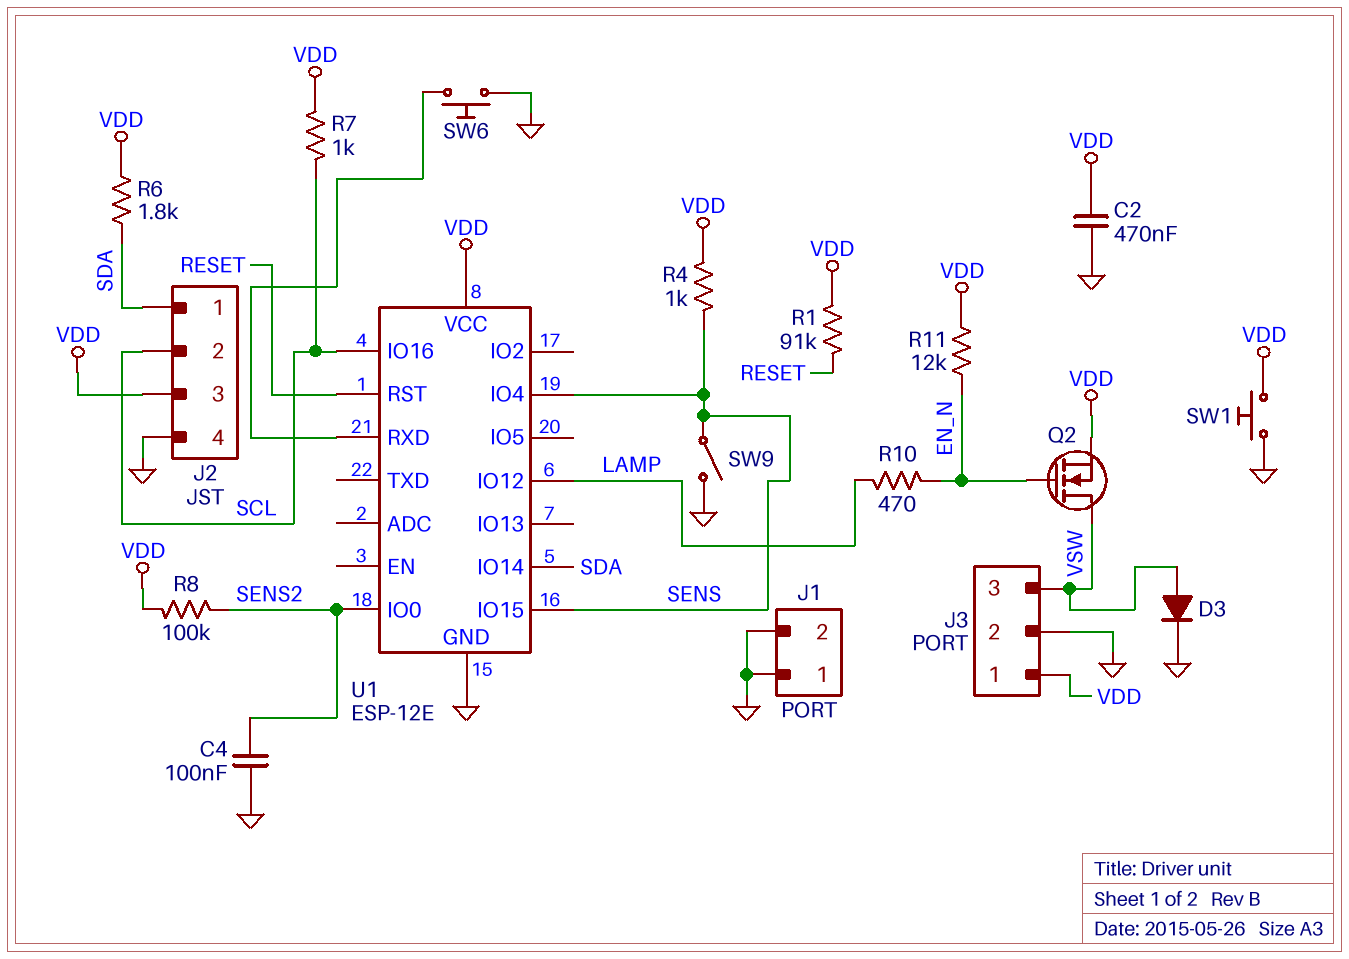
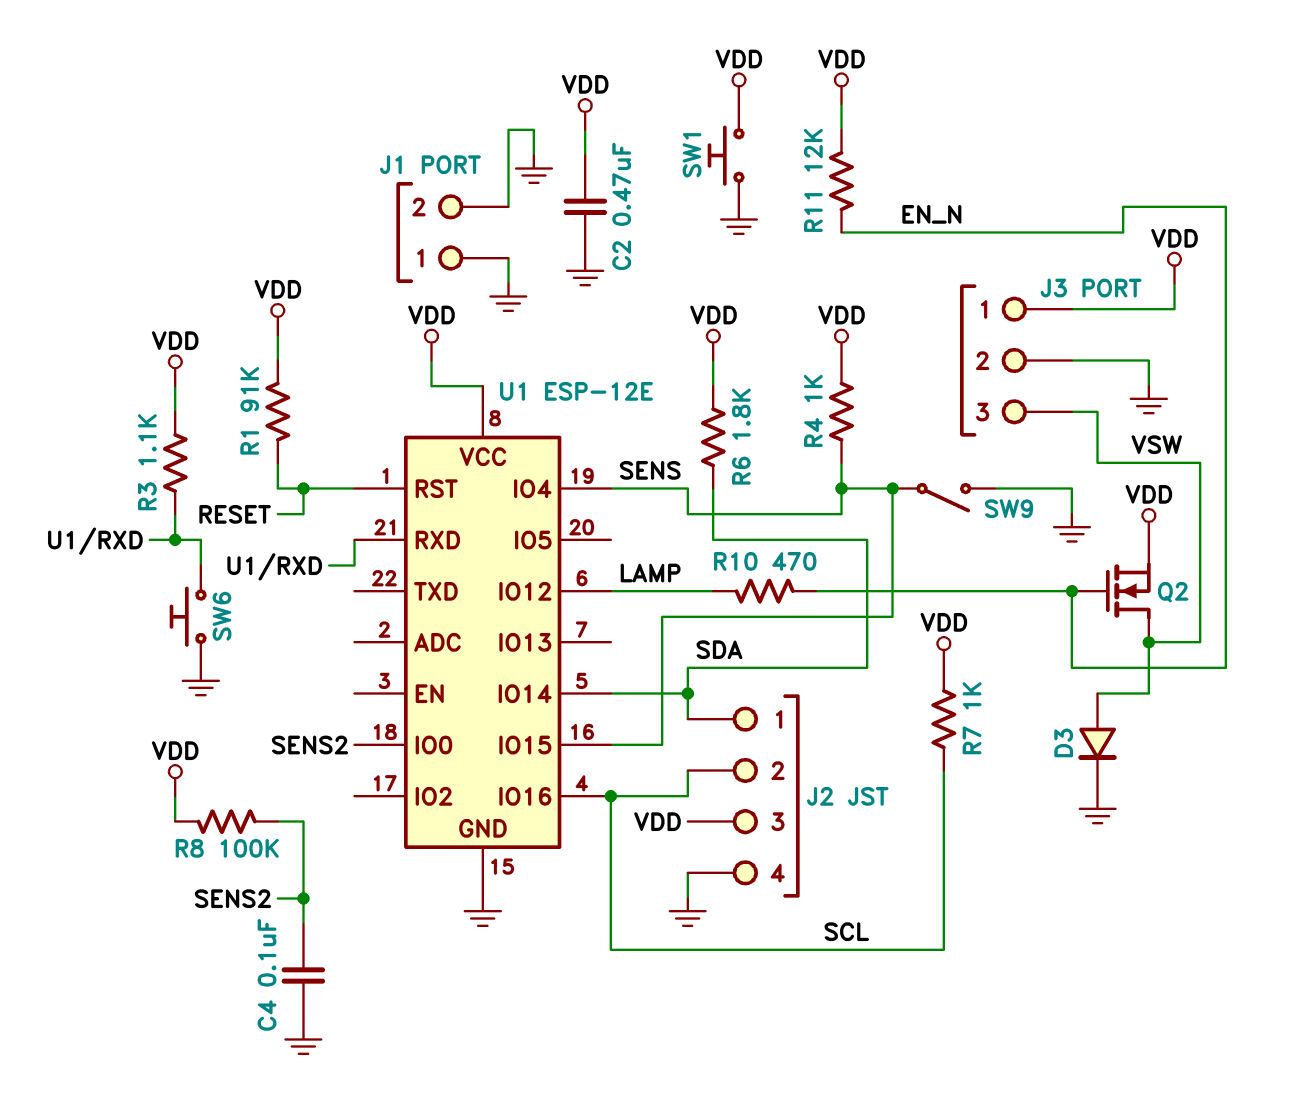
R3: none -> 1.1k (U1/RXD, VDD)

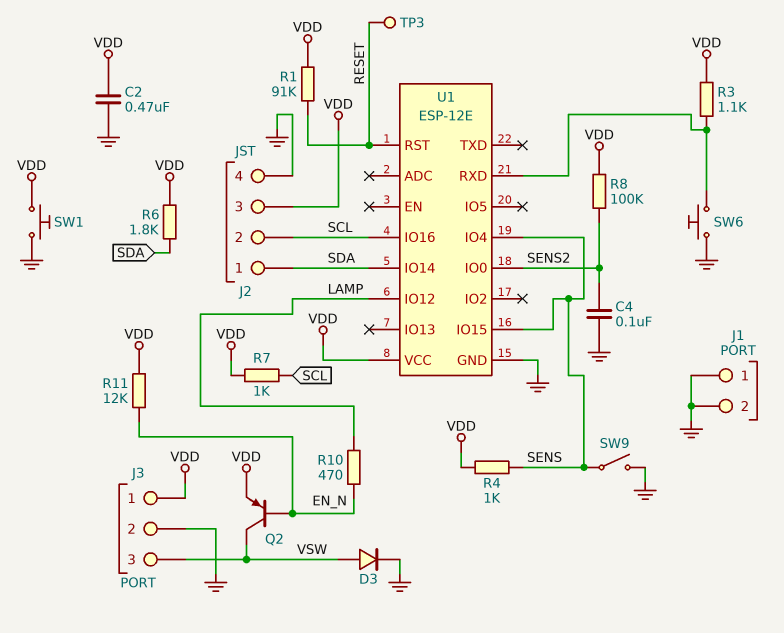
Q2: NMOS (G EN_N, D VSW, S VDD) -> PNP (B EN_N, C VSW, E VDD)
TP3: none -> test point (RESET)

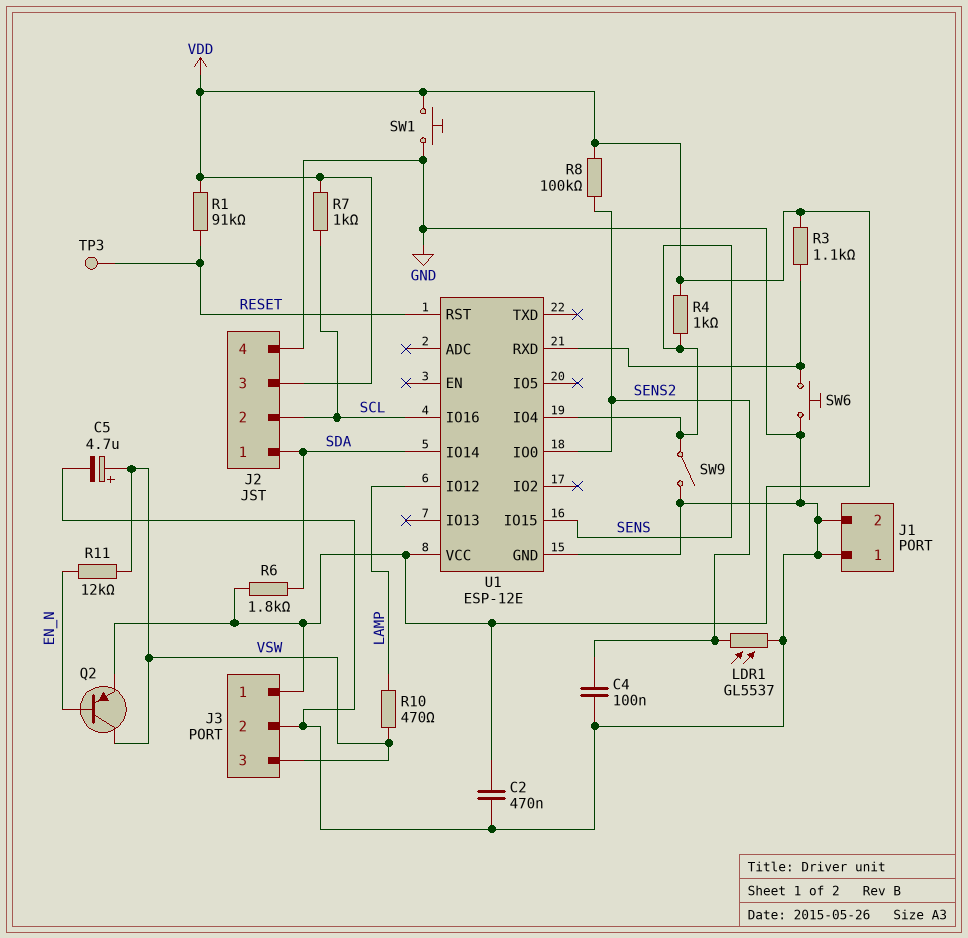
C5: none -> 4.7uF (plus VSW, minus GND)
D3: diode (A VSW, K GND) -> none
LDR1: none -> GL5537 (GND, SENS2)
R10: 470 (EN_N, LAMP) -> 470 (LAMP, VSW)
R11: 12k (EN_N, VDD) -> 12k (EN_N, VSW)

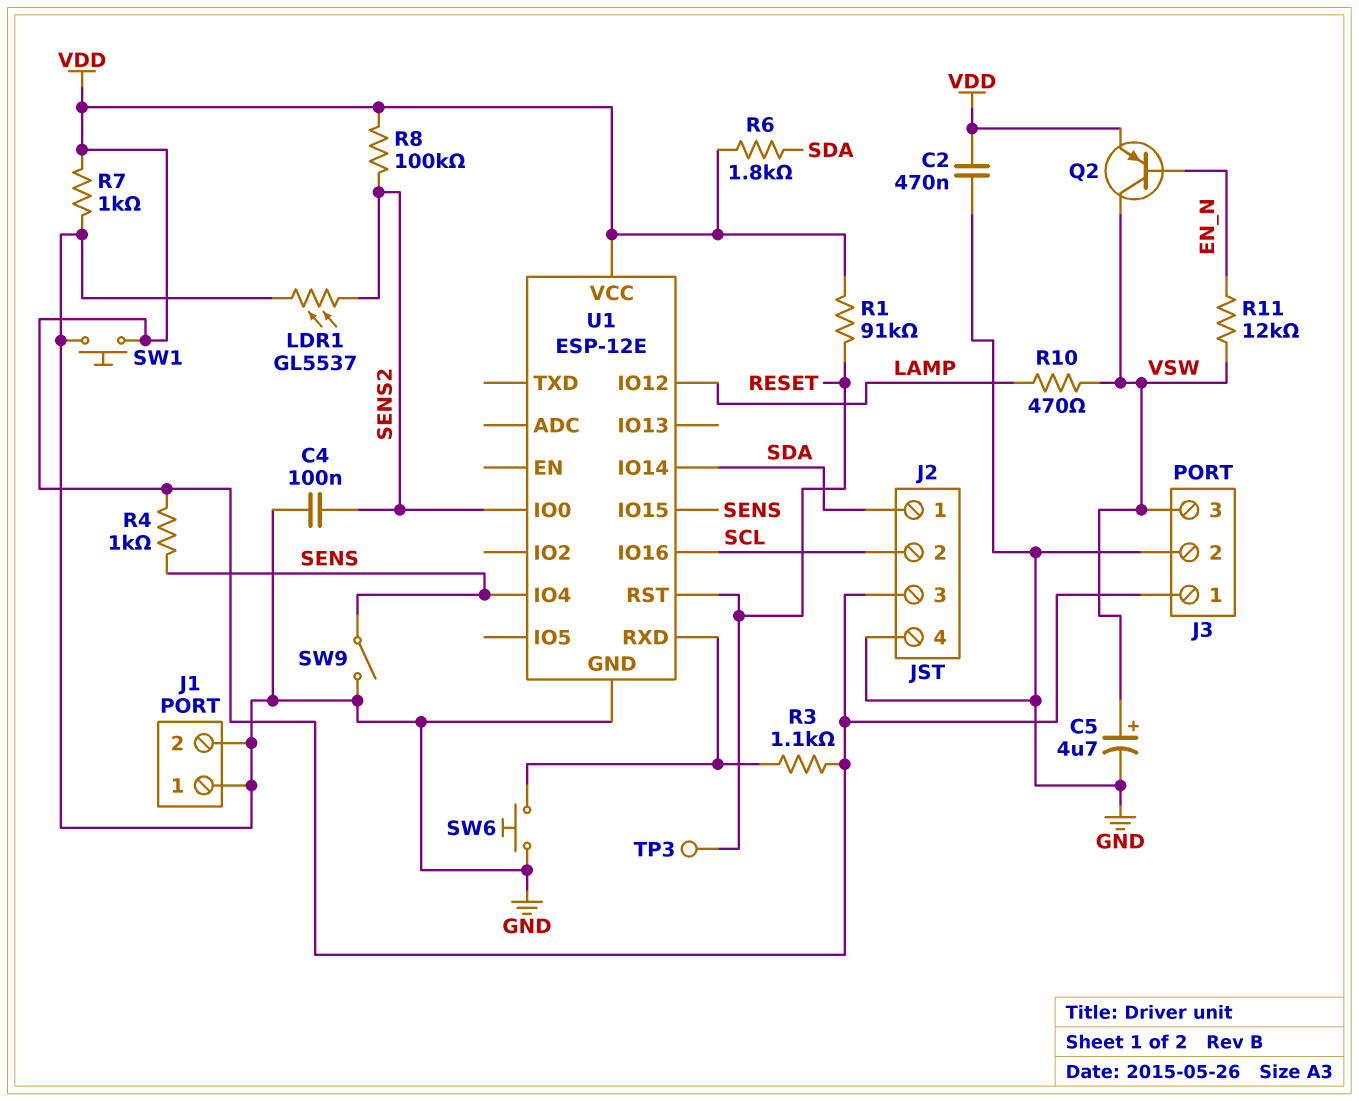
R7: 1k (SCL, VDD) -> 1k (GND, VDD)

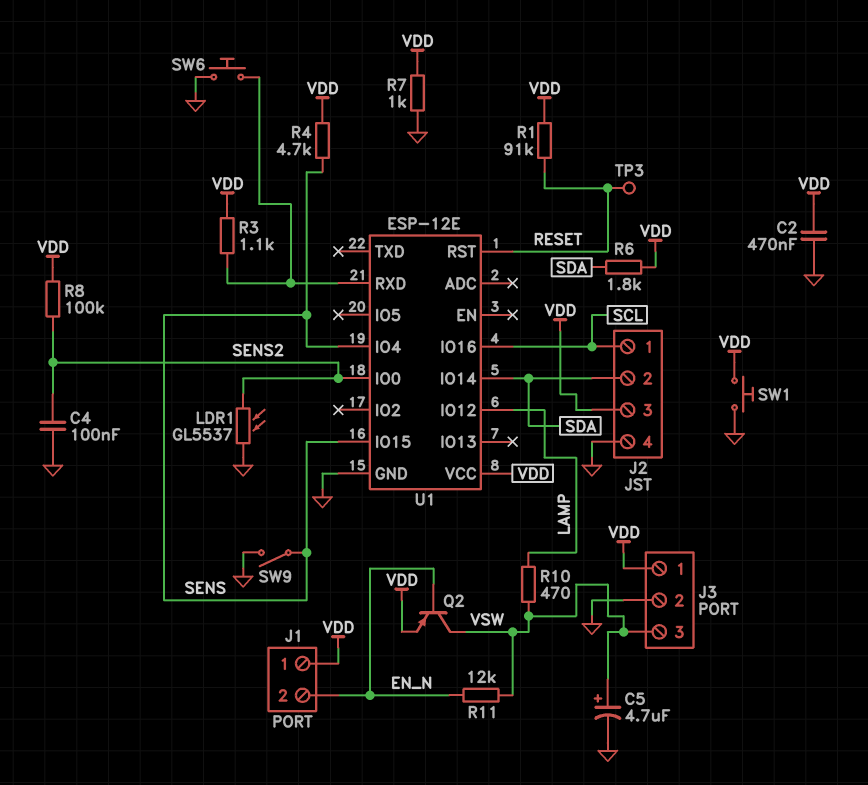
J1 pin 1: GND -> VDD
J1 pin 2: GND -> EN_N
J2 pin 1: SDA -> SCL
J2 pin 2: SCL -> SDA
R4: 1k (SENS, VDD) -> 4.7k (SENS, VDD)

